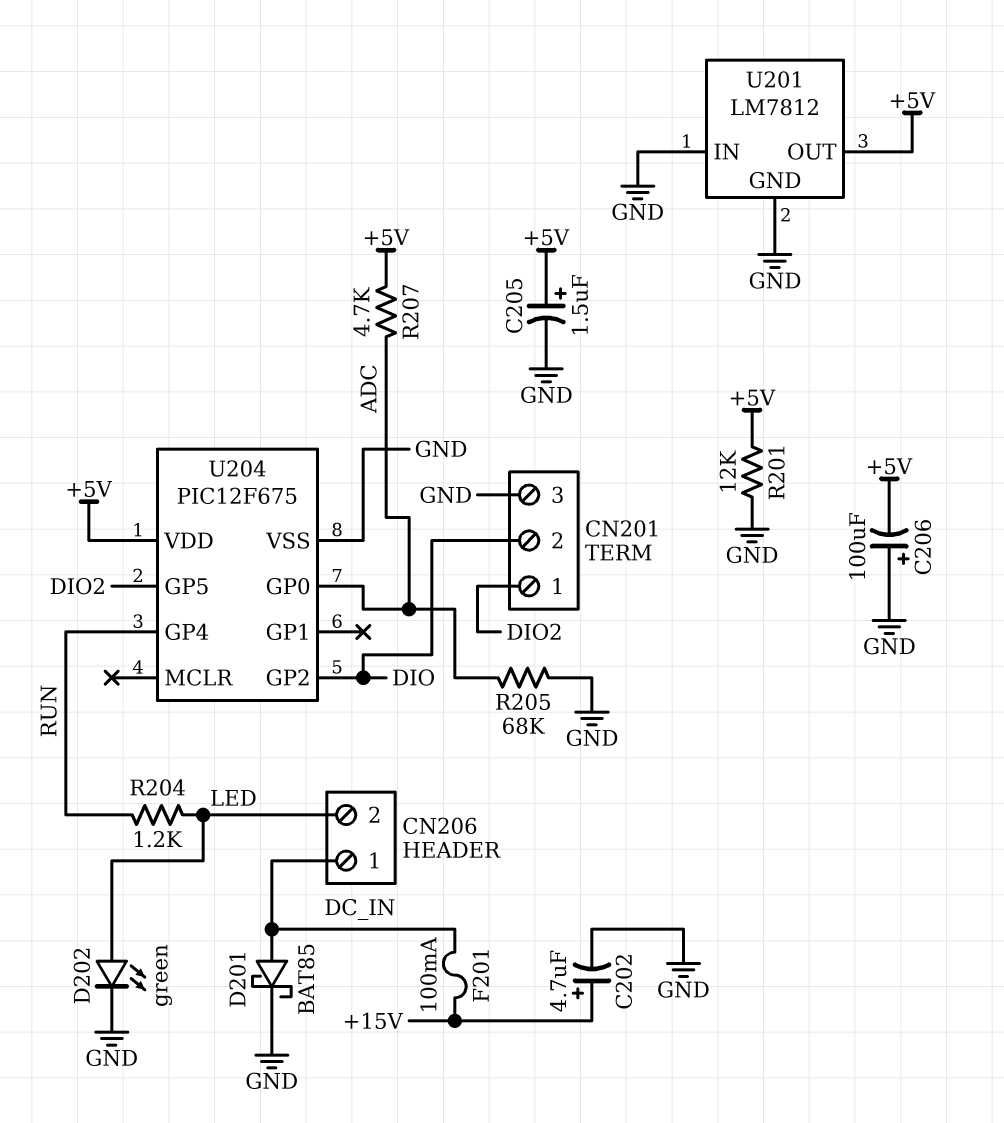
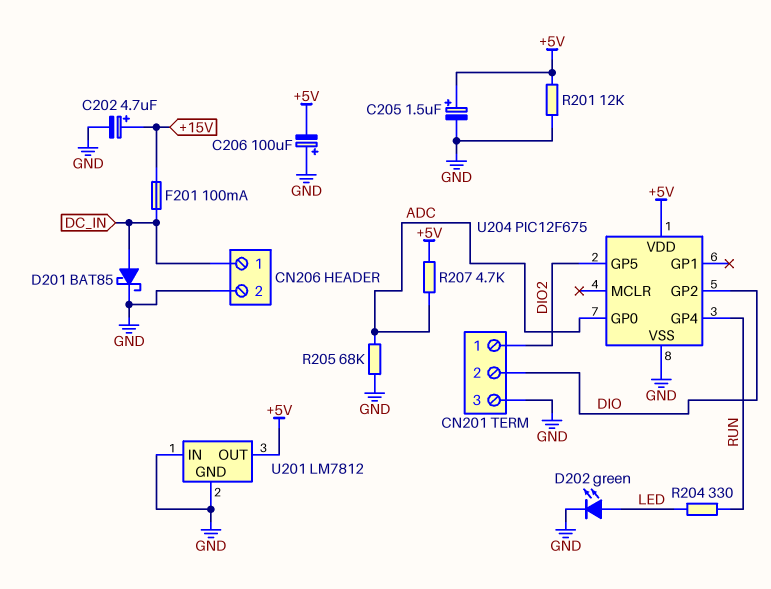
CN206 pin 2: LED -> GND
R204: 1.2k (LED, RUN) -> 330 (LED, RUN)

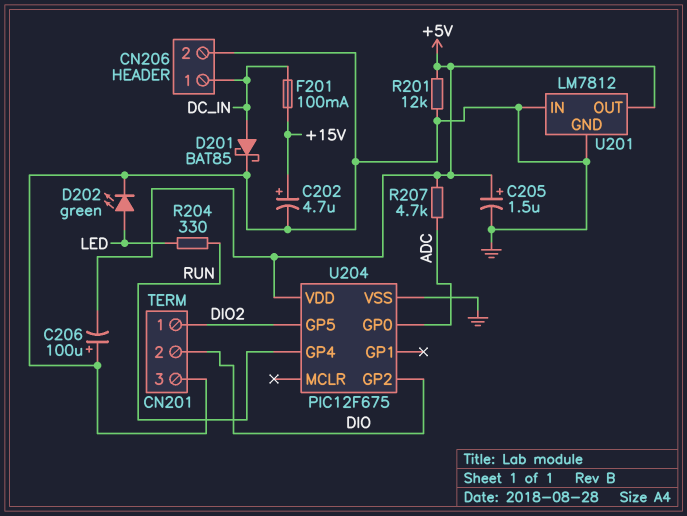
R205: 68k (ADC, GND) -> none

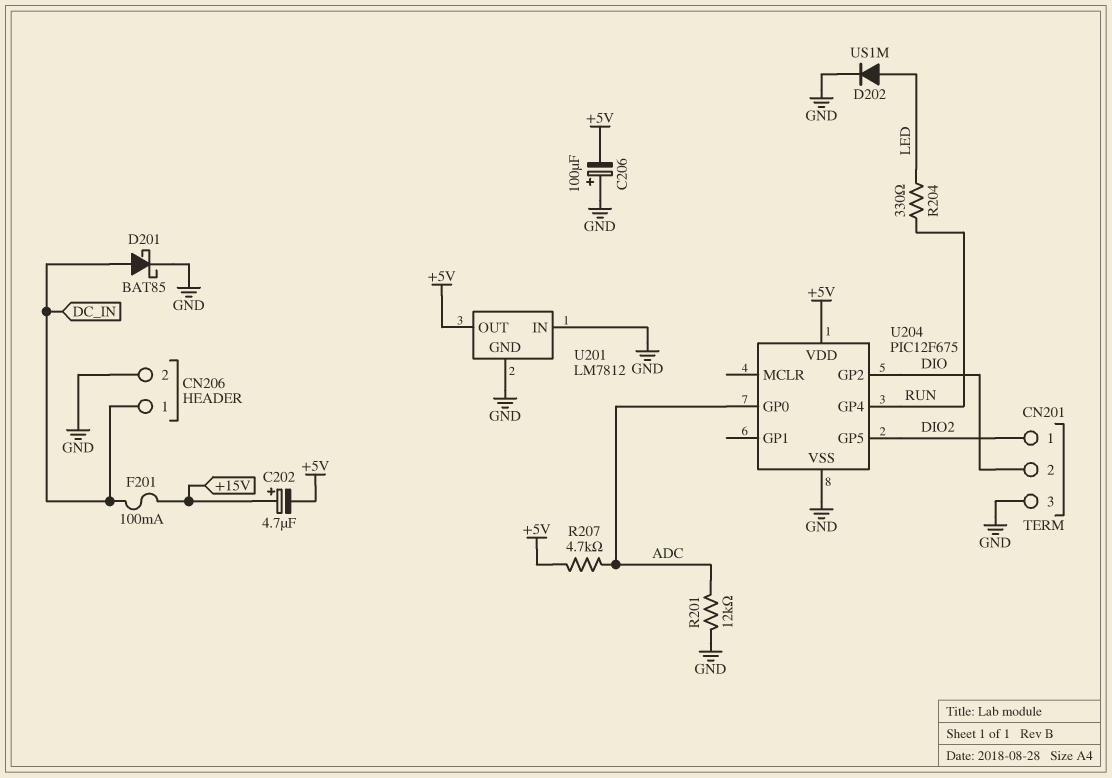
C202: 4.7uF (plus +15V, minus GND) -> 4.7uF (plus +15V, minus +5V)
C205: 1.5uF (plus +5V, minus GND) -> none
D202: LED green (A LED, K GND) -> diode US1M (A LED, K GND)
R201: 12k (+5V, GND) -> 12k (ADC, GND)

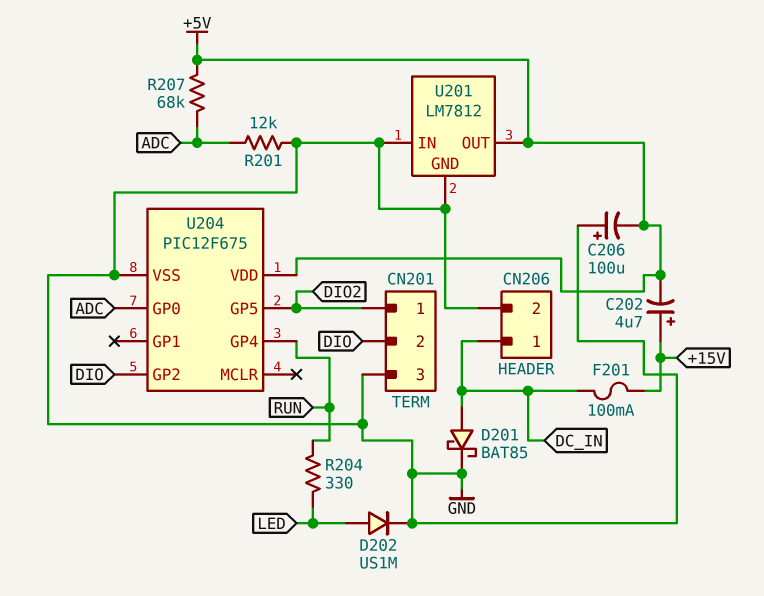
R207: 4.7k (+5V, ADC) -> 68k (+5V, ADC)

